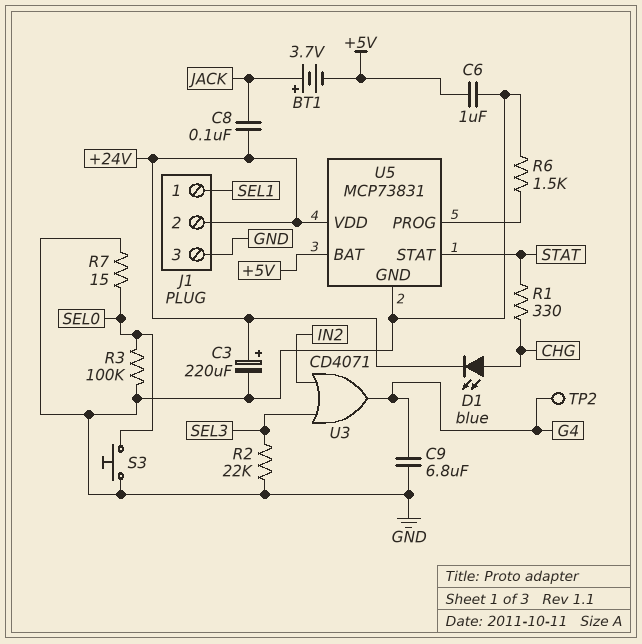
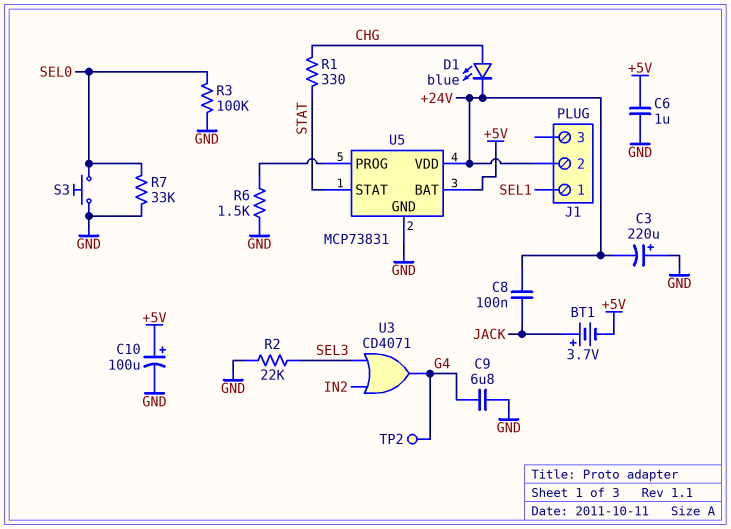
C3: 220uF (plus +24V, minus GND) -> 220uF (plus GND, minus +24V)
C10: none -> 100uF (plus +5V, minus GND)
J1 pin 3: GND -> none
R7: 15 (GND, SEL0) -> 33k (GND, SEL0)

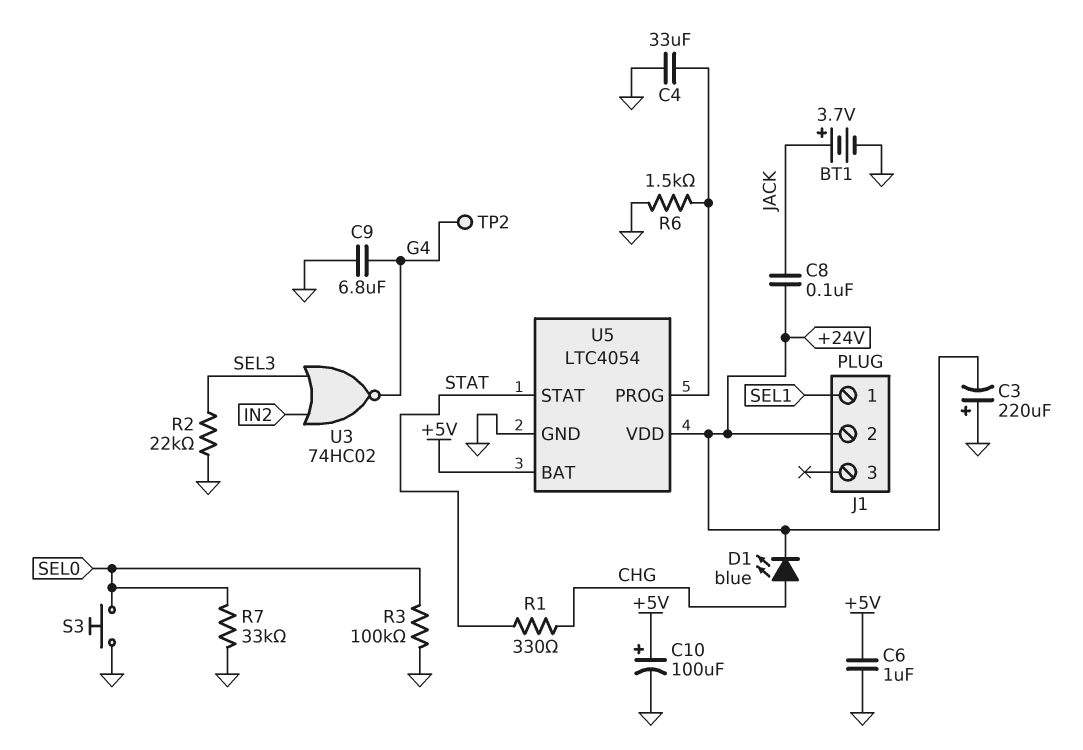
BT1: 3.7V (plus JACK, minus +5V) -> 3.7V (plus JACK, minus GND)
C4: none -> 33uF (GND, U5/PROG)
U3: OR CD4071 (in IN2, in SEL3, out G4) -> NOR 74HC02 (in IN2, in SEL3, out G4)
U5: MCP73831 -> LTC4054

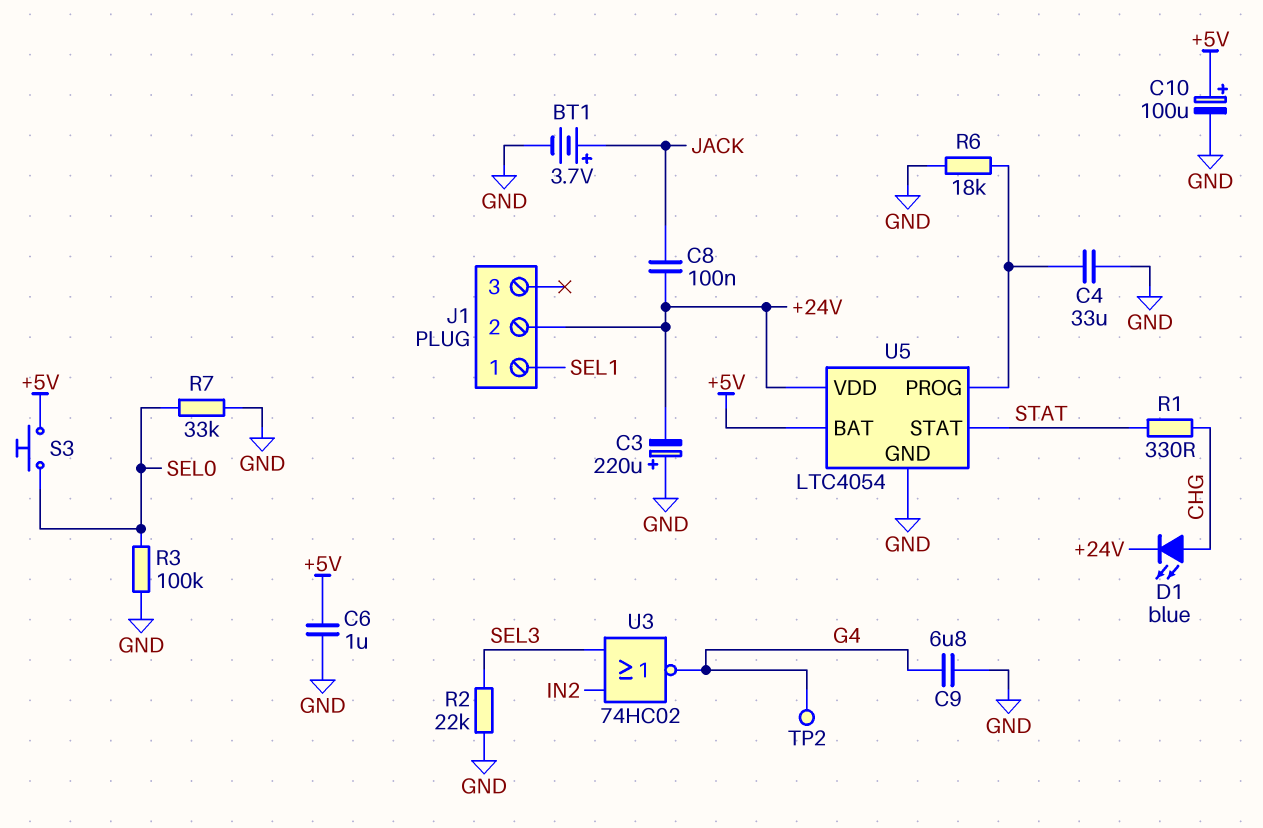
R6: 1.5k (GND, U5/PROG) -> 18k (GND, U5/PROG)
S3: button (GND, SEL0) -> button (+5V, SEL0)

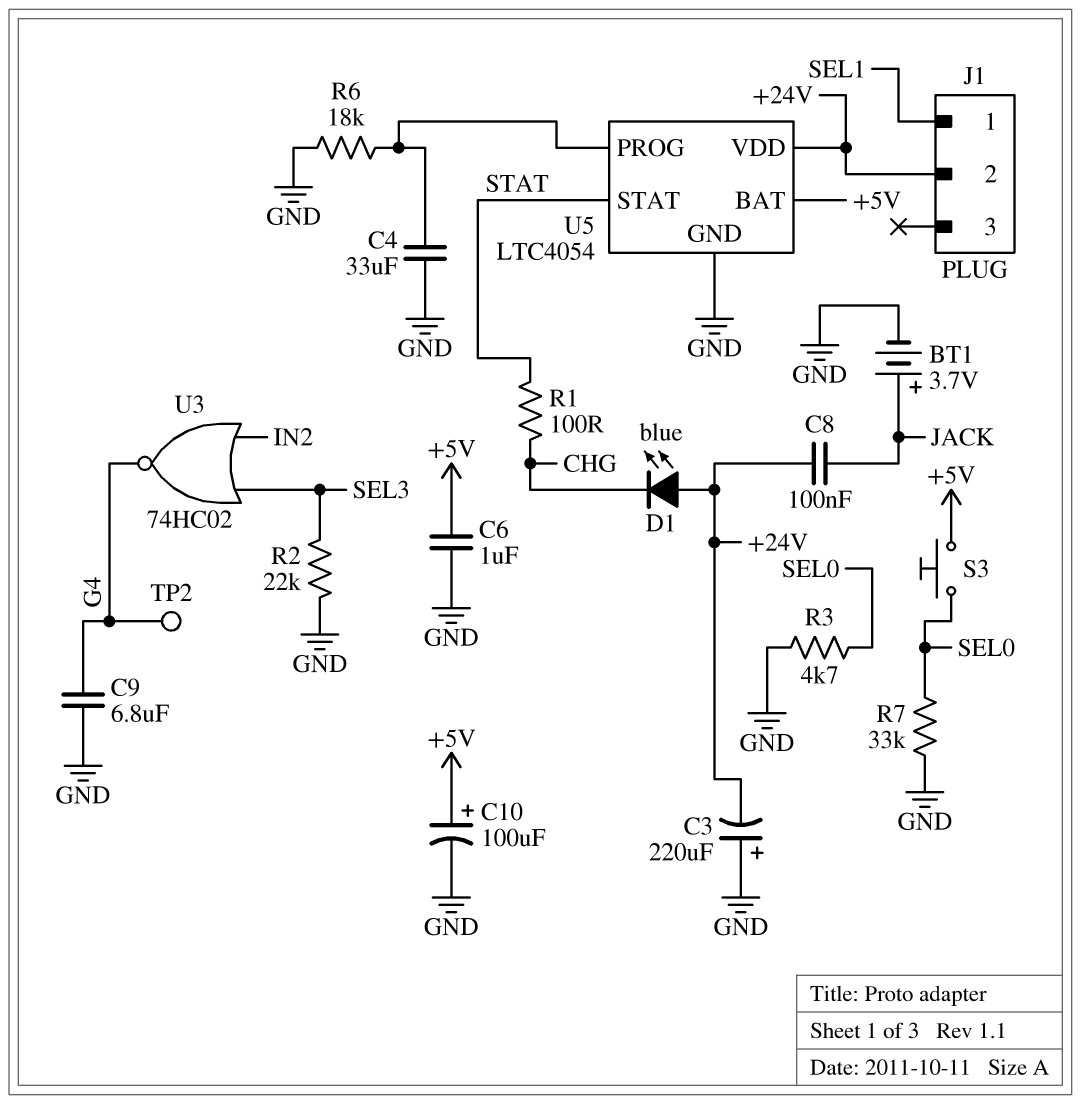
D1: LED blue (A CHG, K +24V) -> LED blue (A +24V, K CHG)
R1: 330 (CHG, STAT) -> 100 (CHG, STAT)
R3: 100k (GND, SEL0) -> 4.7k (GND, SEL0)

